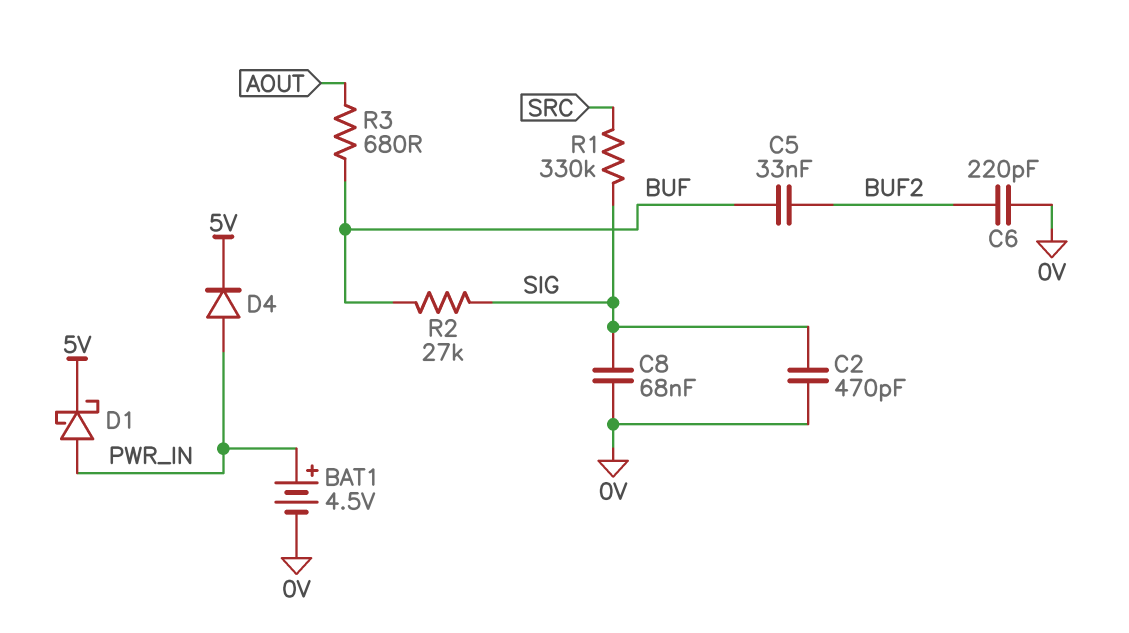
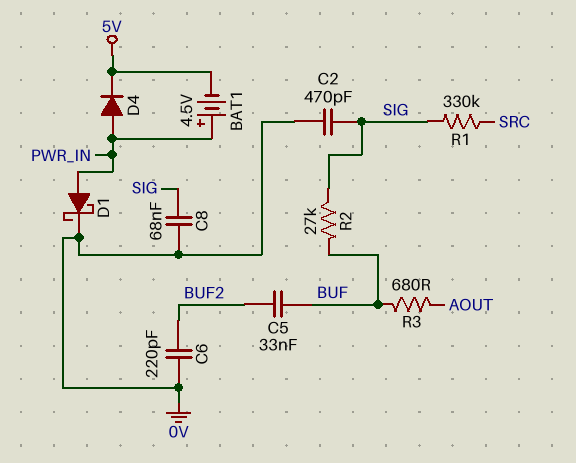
BAT1: 4.5V (plus PWR_IN, minus 0V) -> 4.5V (plus PWR_IN, minus 5V)
D1: schottky (A PWR_IN, K 5V) -> schottky (A PWR_IN, K 0V)

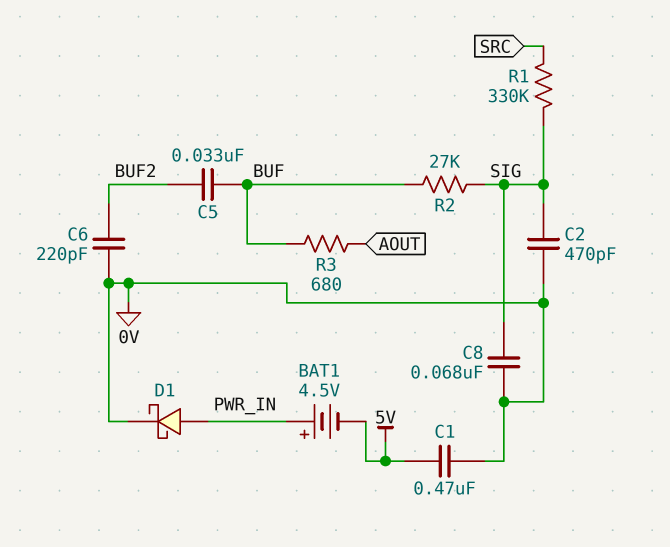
C1: none -> 470nF (0V, 5V)
D4: diode (A PWR_IN, K 5V) -> none

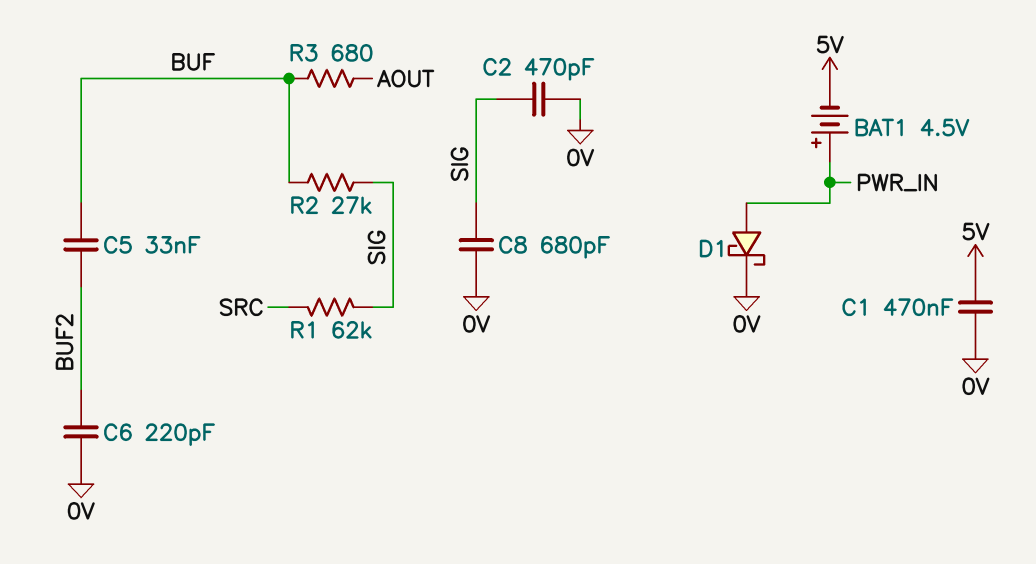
C8: 68nF (0V, SIG) -> 680pF (0V, SIG)
R1: 330k (SIG, SRC) -> 62k (SIG, SRC)

